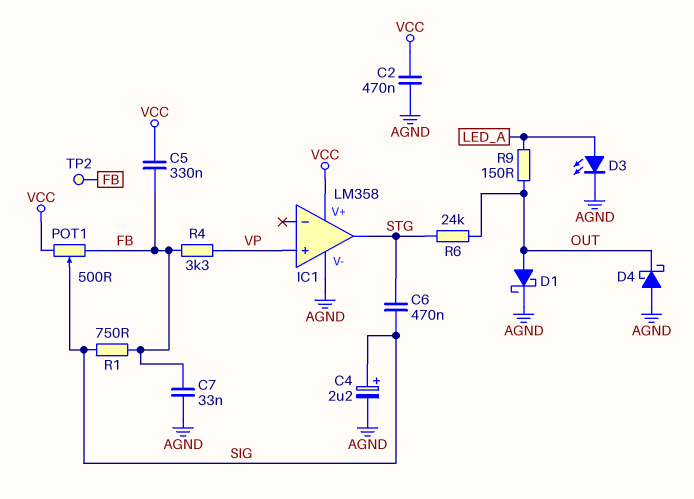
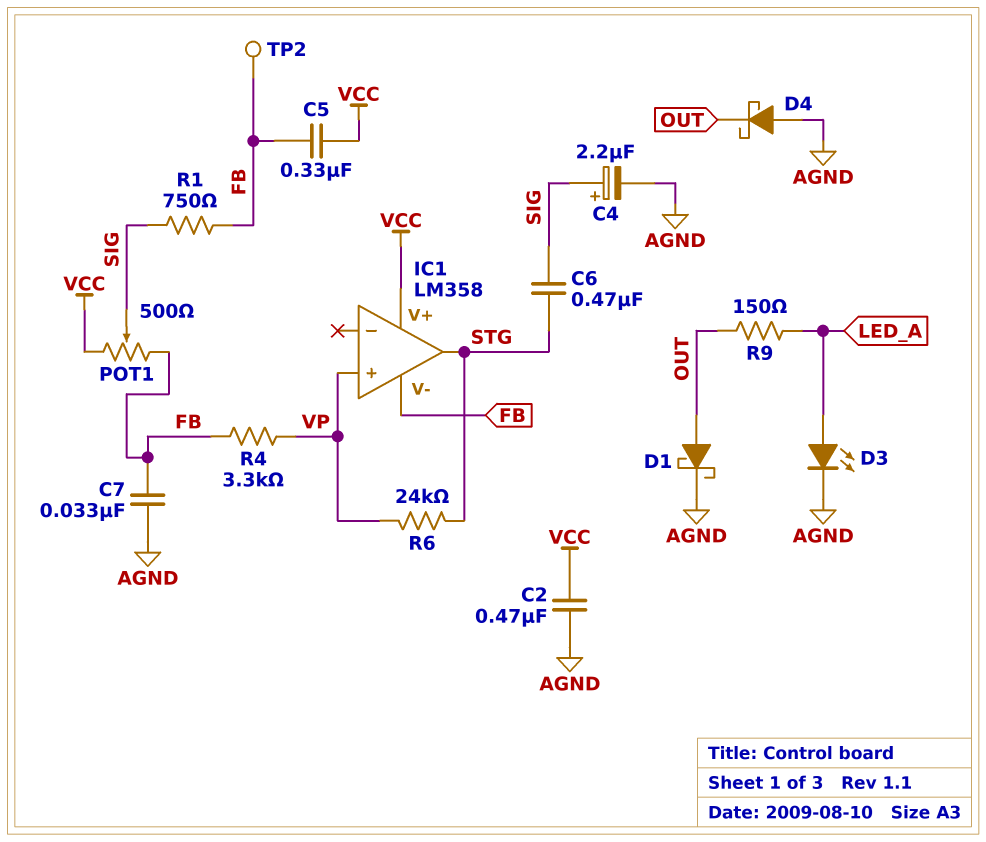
IC1 pin V-: AGND -> FB
R6: 24k (OUT, STG) -> 24k (STG, VP)

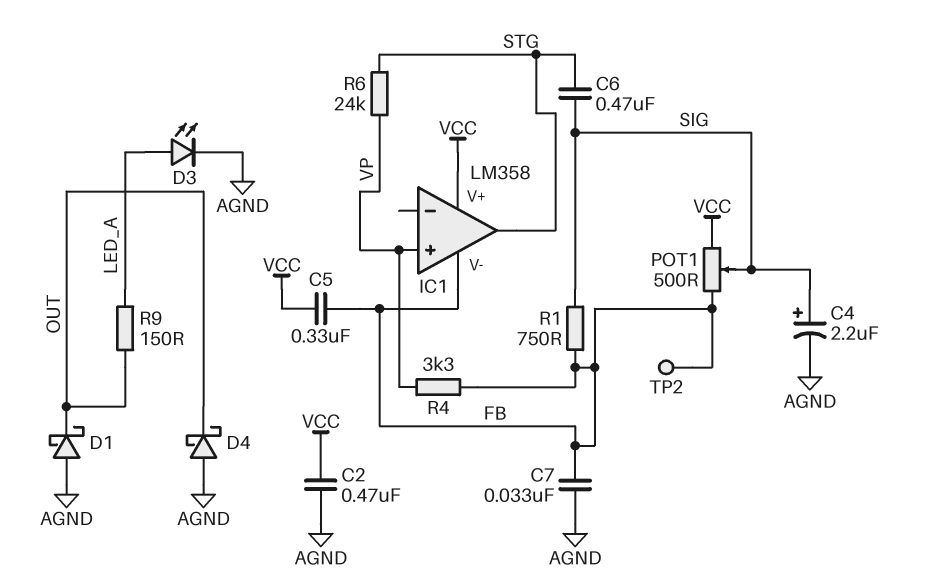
D1: schottky (A OUT, K AGND) -> schottky (A AGND, K OUT)

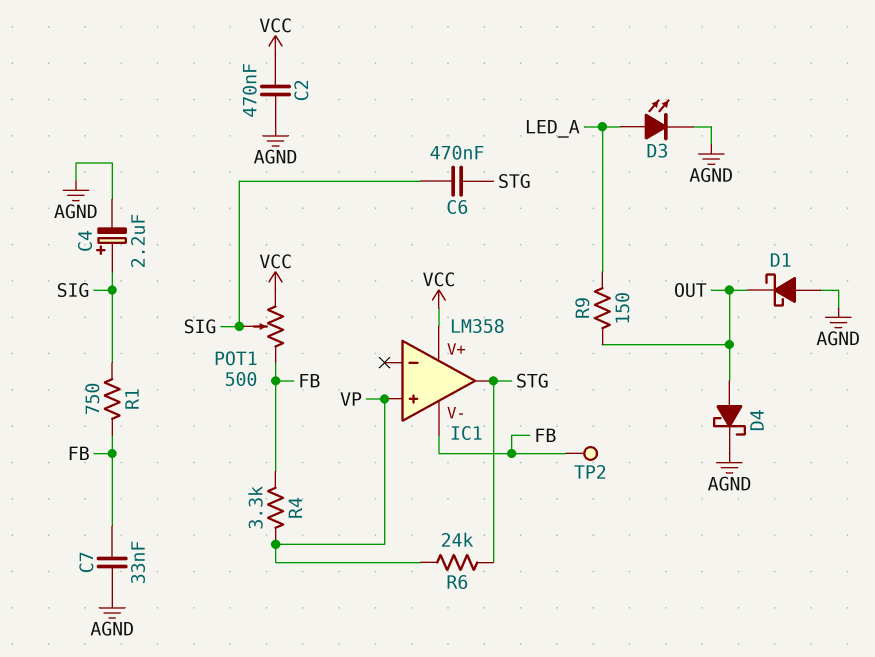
C5: 330nF (FB, VCC) -> none
D4: schottky (A AGND, K OUT) -> schottky (A OUT, K AGND)

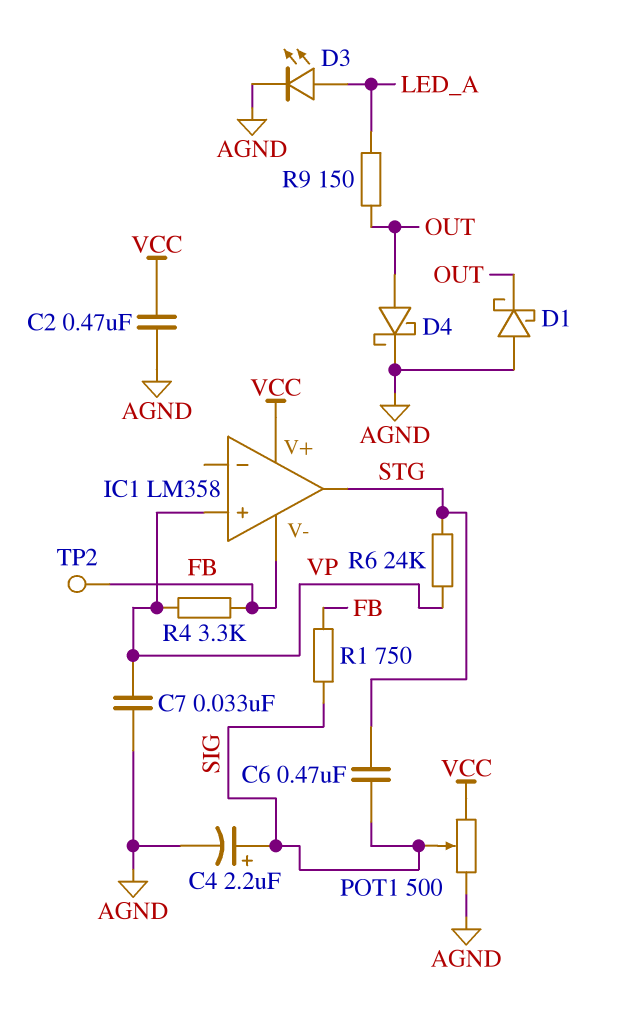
C7: 33nF (AGND, FB) -> 33nF (AGND, VP)
POT1: 500 (FB, VCC, wiper SIG) -> 500 (AGND, VCC, wiper SIG)

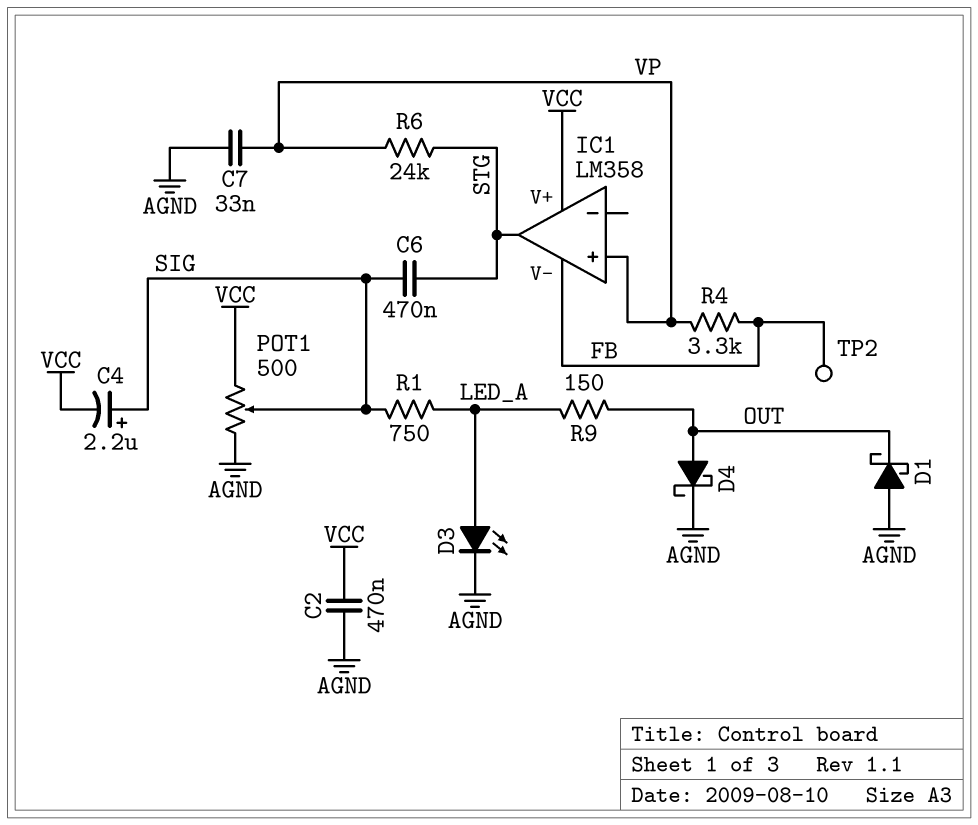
C4: 2.2uF (plus SIG, minus AGND) -> 2.2uF (plus SIG, minus VCC)
R1: 750 (FB, SIG) -> 750 (LED_A, SIG)

